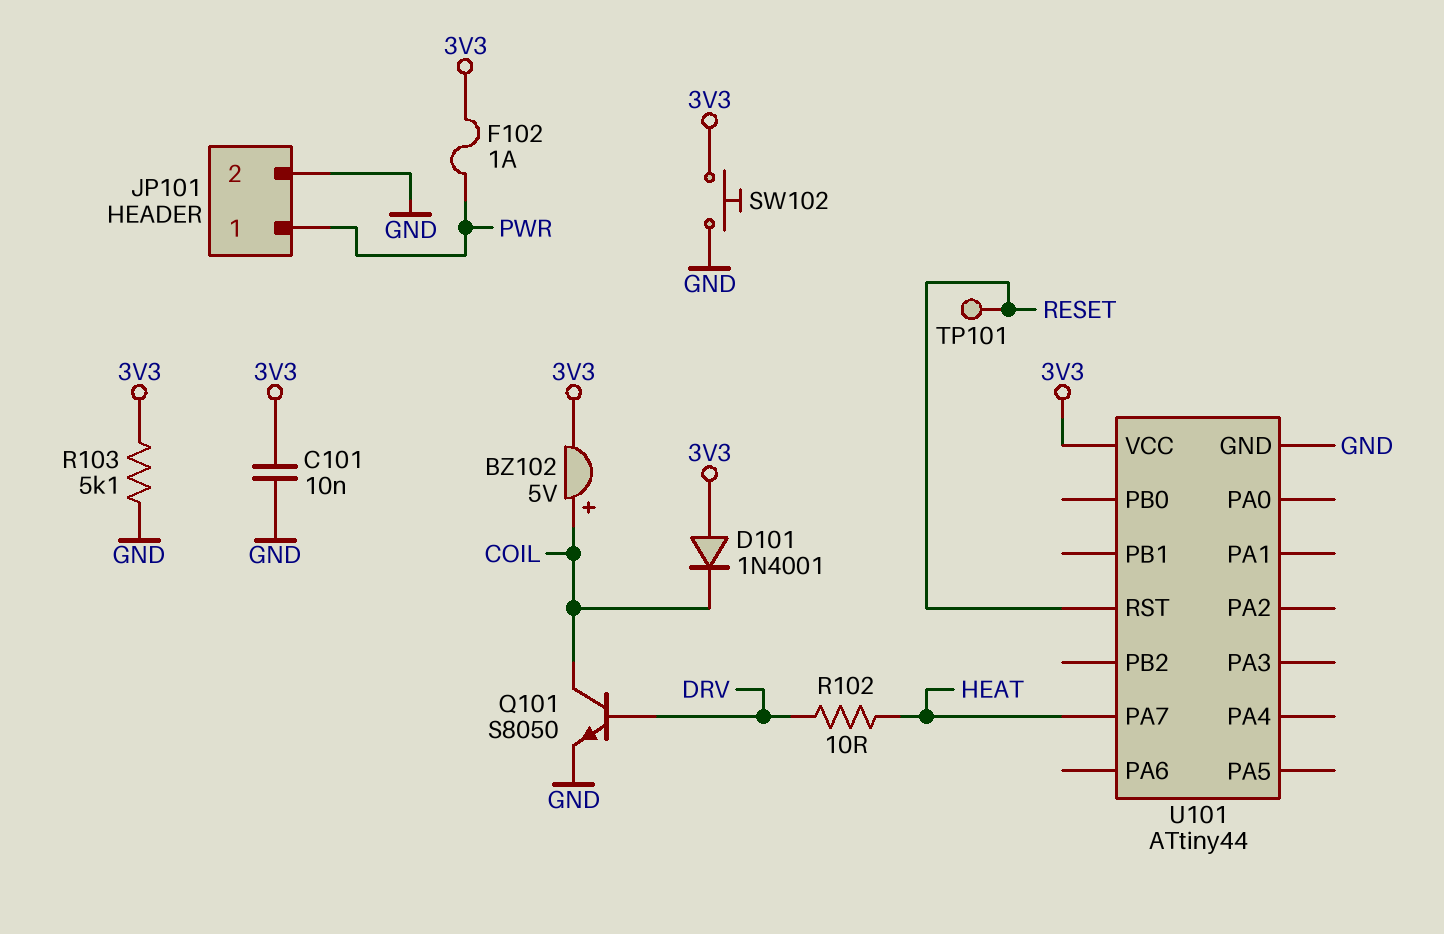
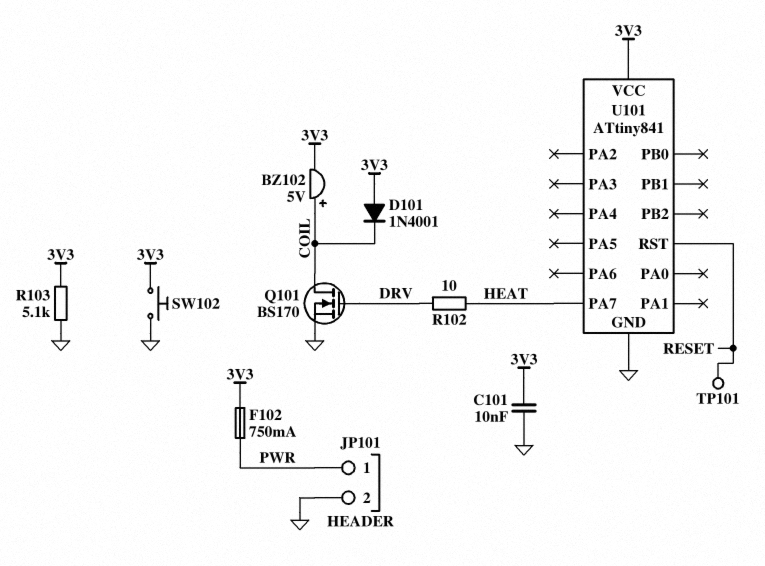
F102: 1A (3V3, PWR) -> 750mA (3V3, PWR)
Q101: NPN S8050 (B DRV, C COIL, E GND) -> NMOS BS170 (G DRV, D COIL, S GND)
U101: ATtiny44 -> ATtiny841

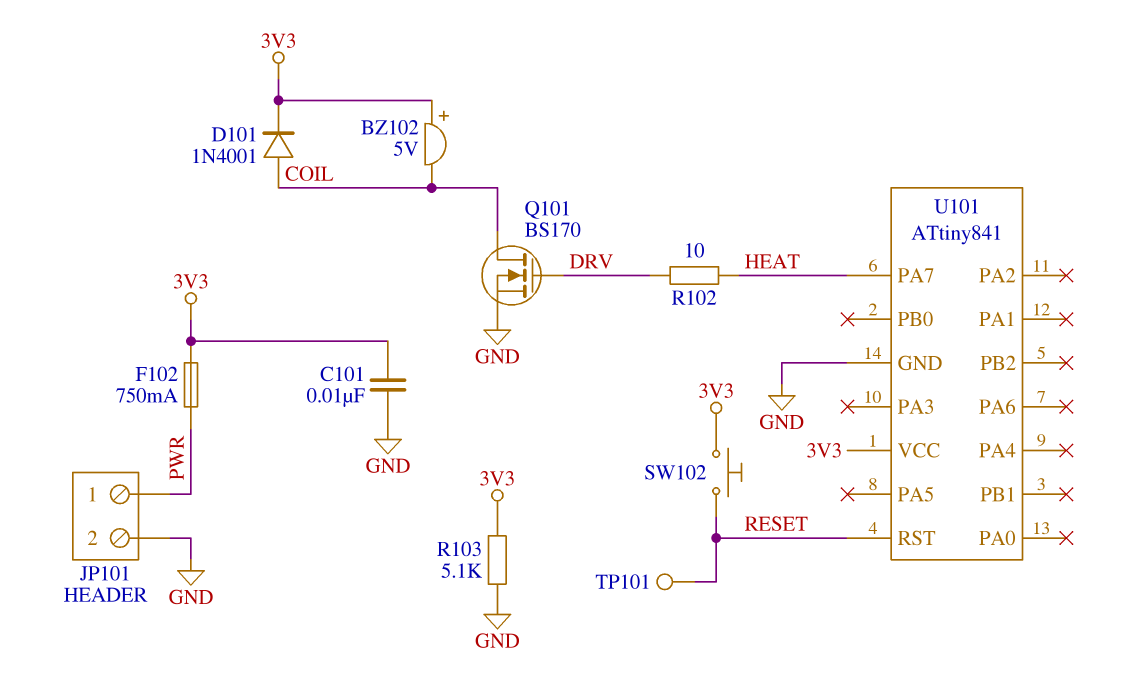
BZ102: buzzer 5V (plus COIL, minus 3V3) -> buzzer 5V (plus 3V3, minus COIL)
D101: diode 1N4001 (A 3V3, K COIL) -> diode 1N4001 (A COIL, K 3V3)
SW102: button (3V3, GND) -> button (3V3, RESET)

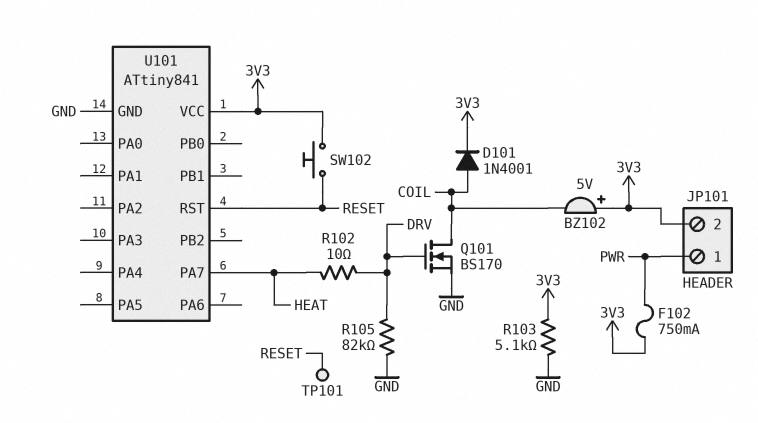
C101: 10nF (3V3, GND) -> none
JP101 pin 2: GND -> 3V3
R105: none -> 82k (DRV, GND)

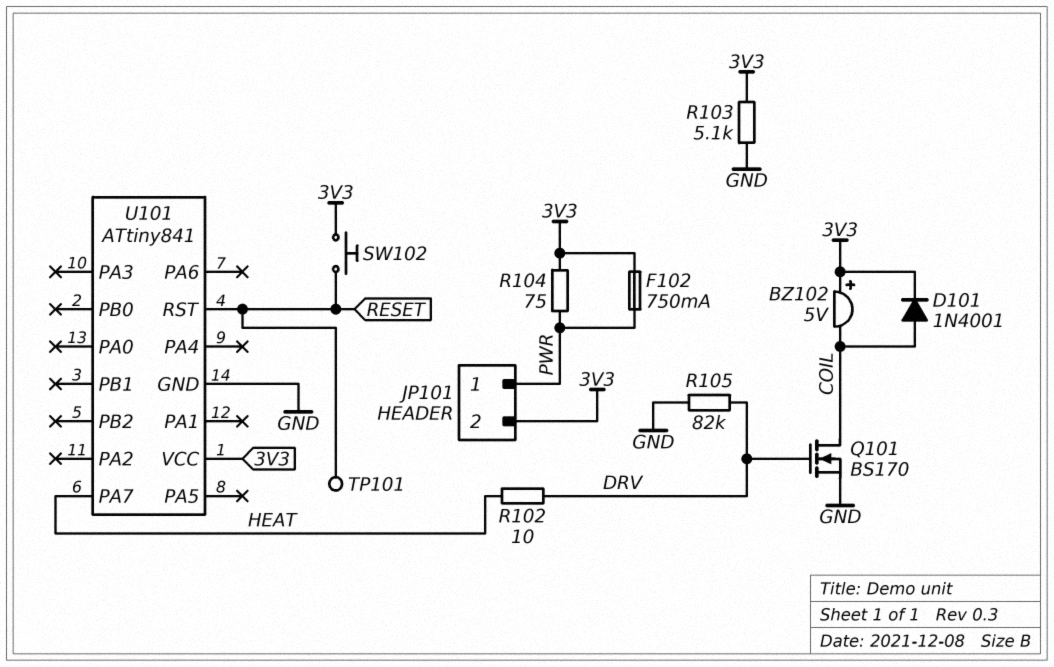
R104: none -> 75 (3V3, PWR)

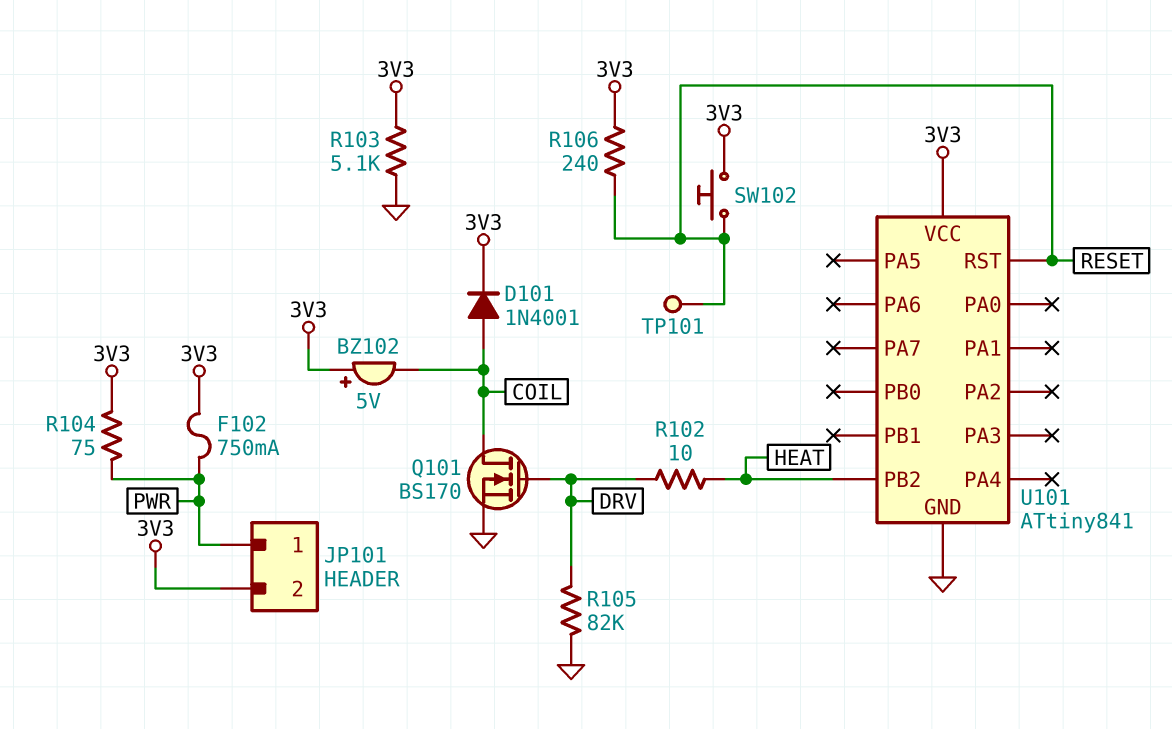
R106: none -> 240 (3V3, RESET)
U101 pin PA7: HEAT -> none
U101 pin PB2: none -> HEAT

